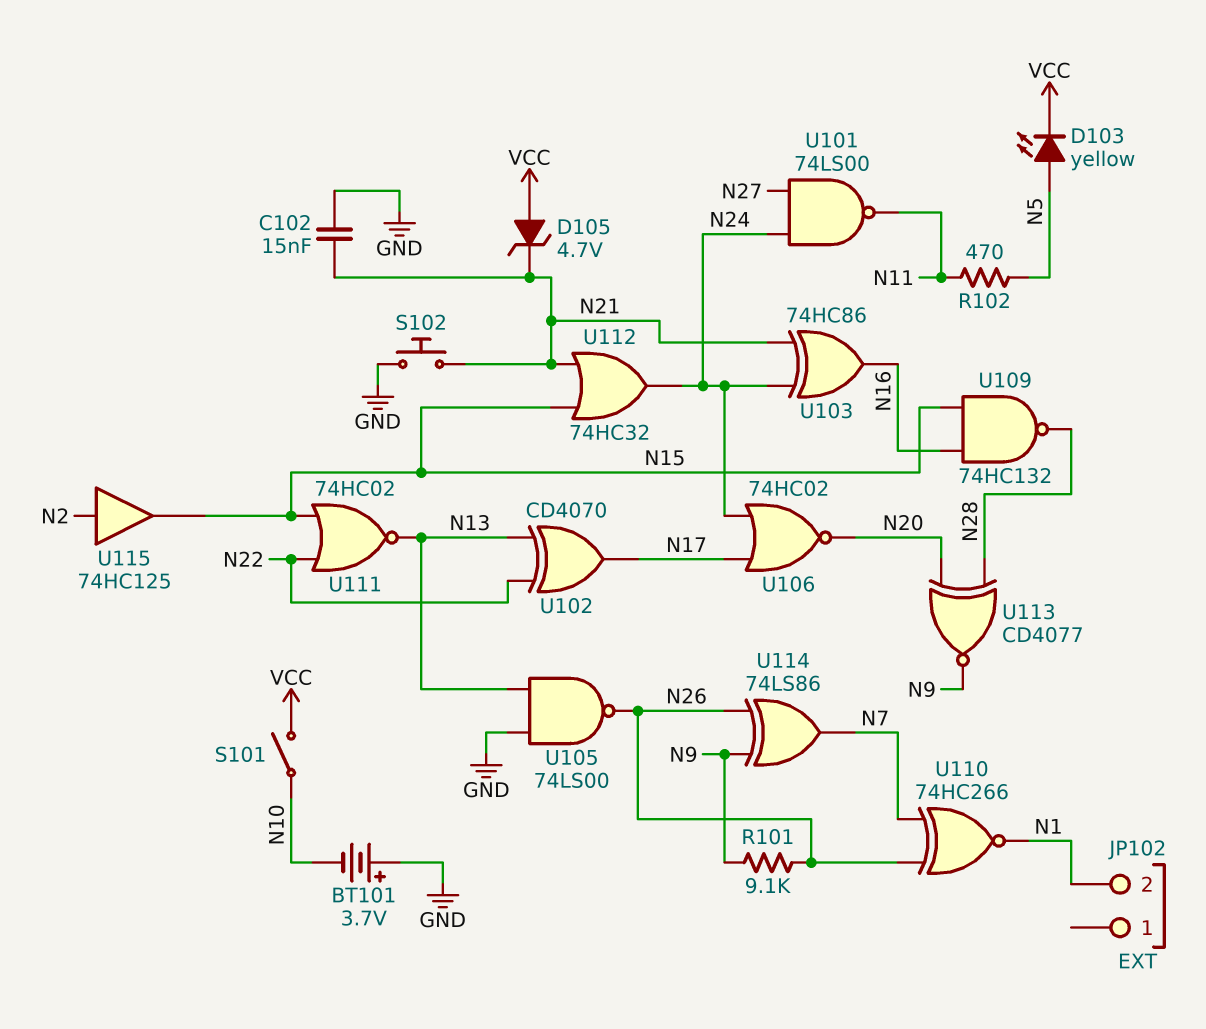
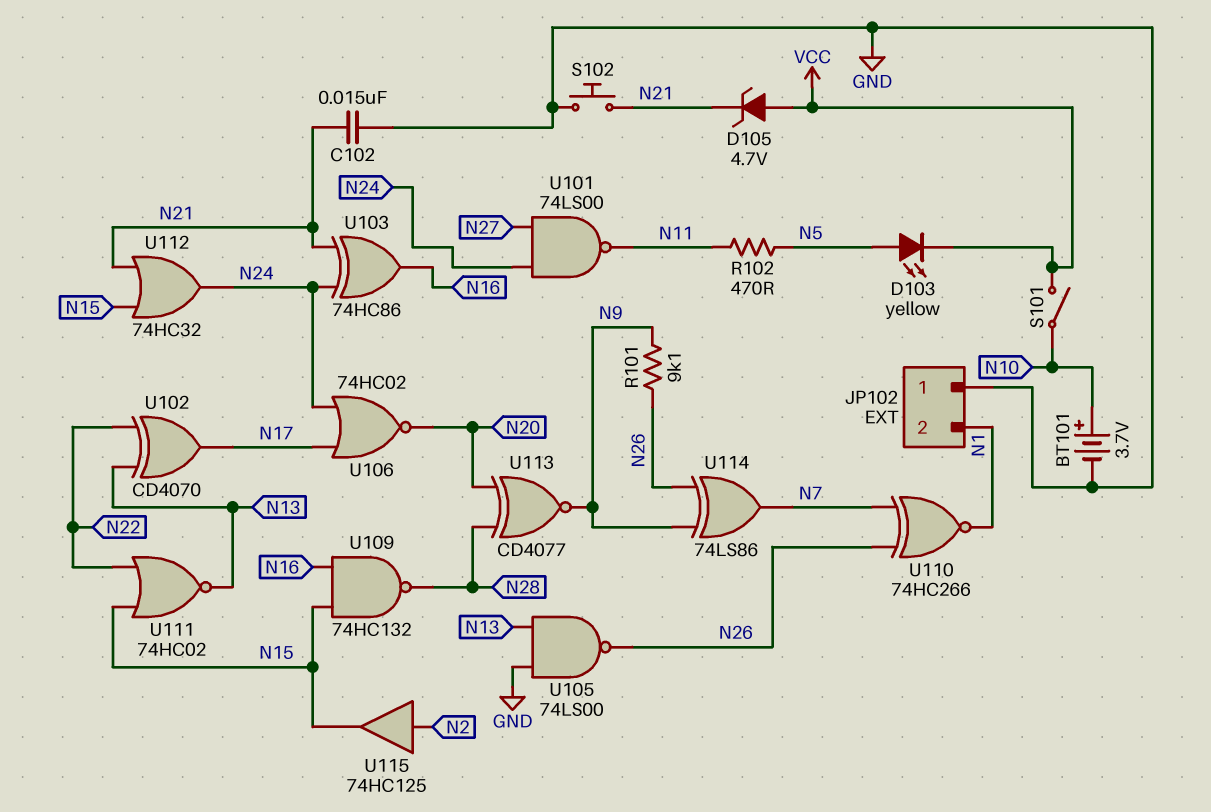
BT101: 3.7V (plus GND, minus N10) -> 3.7V (plus N10, minus GND)
JP102 pin 1: none -> GND

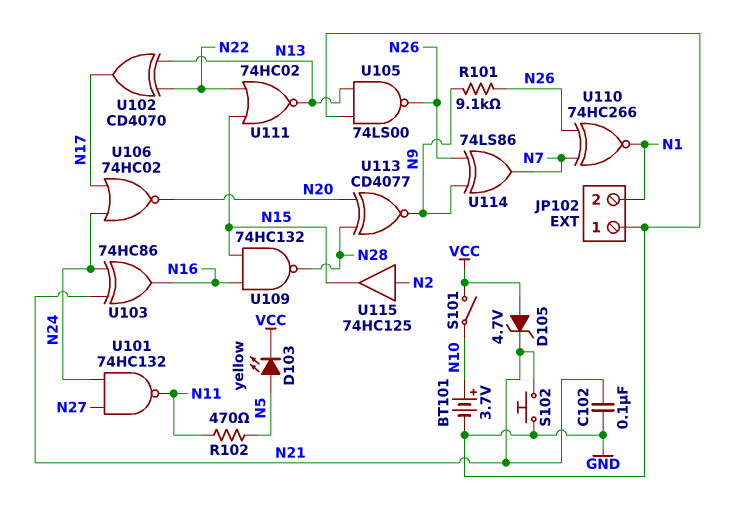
C102: 15nF (GND, N21) -> 100nF (GND, N21)
U101: NAND 74LS00 (in N24, in N27, out N11) -> NAND 74HC132 (in N24, in N27, out N11)
U112: OR 74HC32 (in N15, in N21, out N24) -> none

